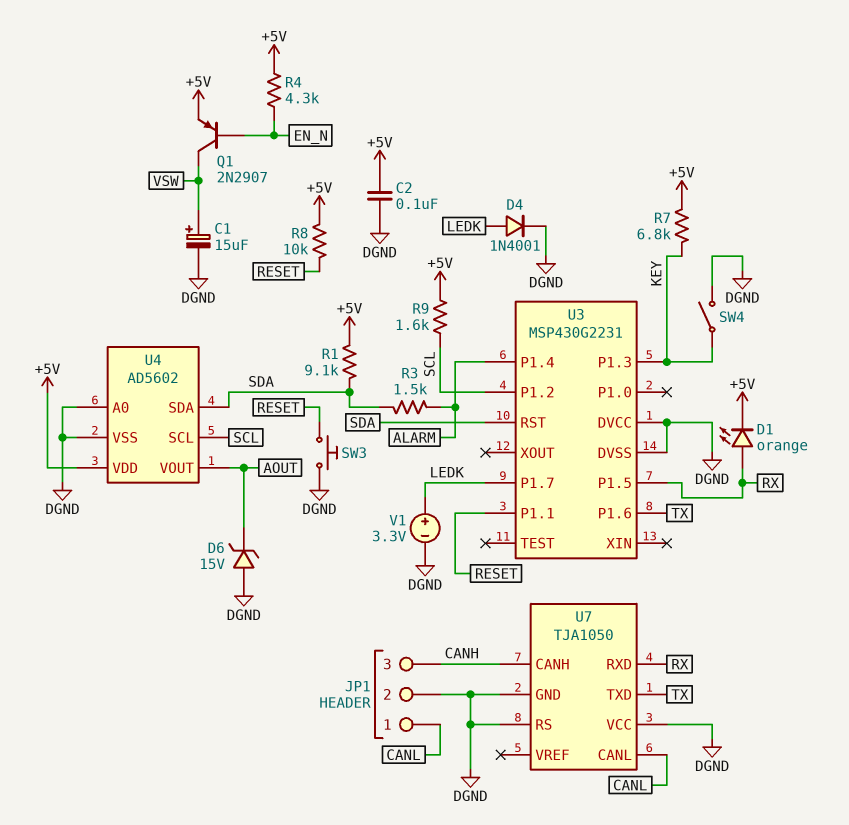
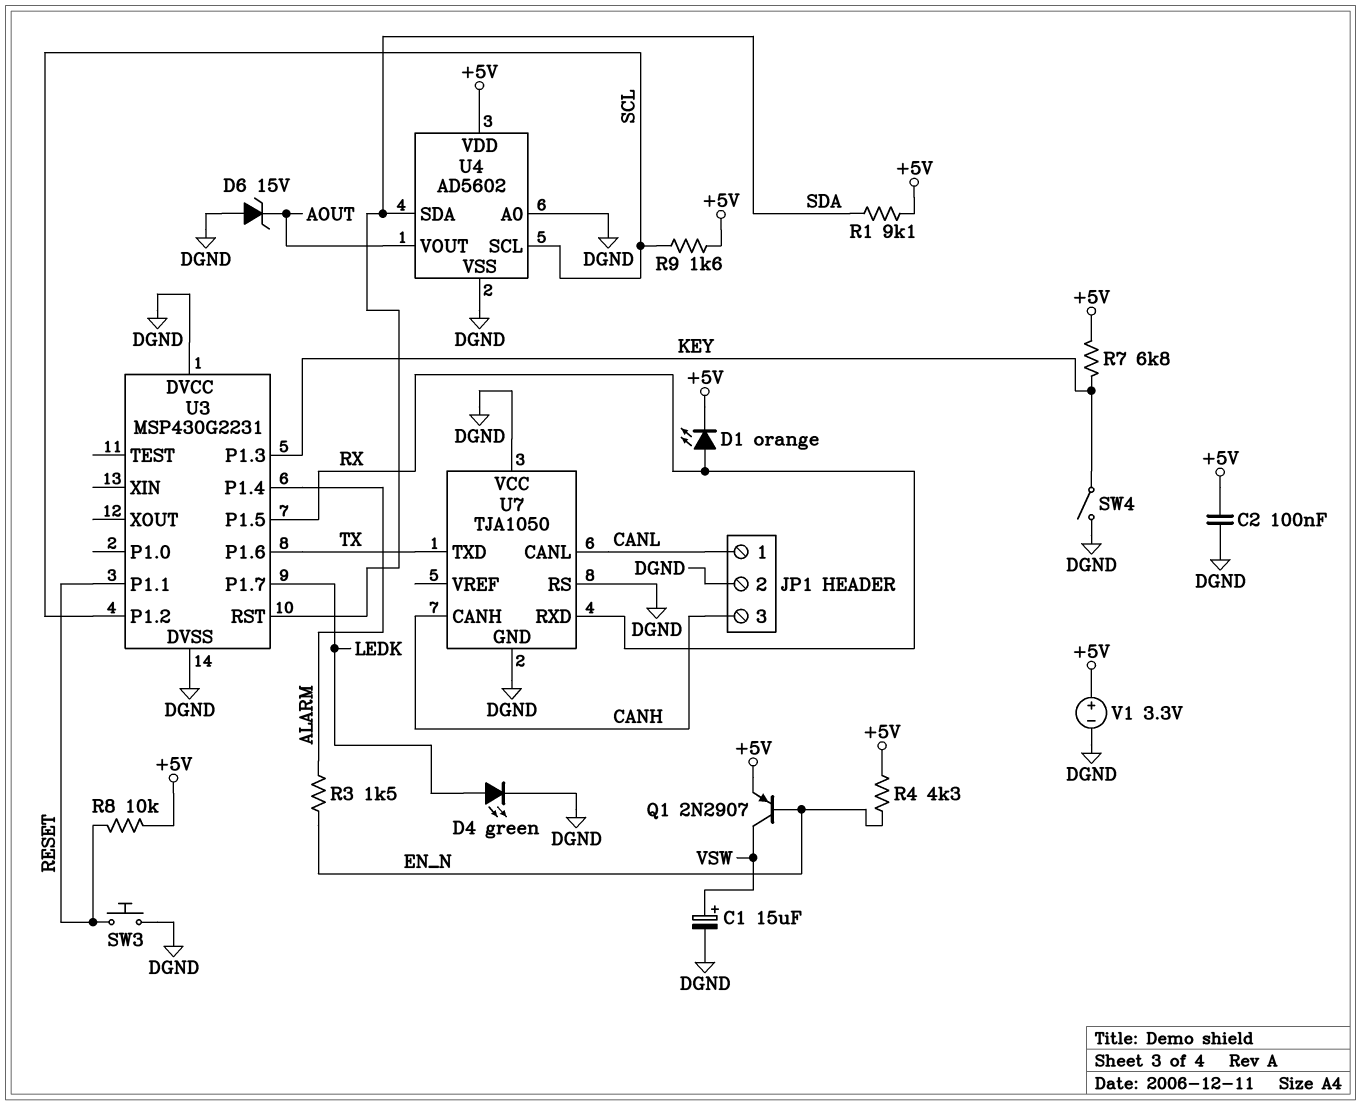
D4: diode 1N4001 (A LEDK, K DGND) -> LED green (A LEDK, K DGND)
R3: 1.5k (ALARM, SDA) -> 1.5k (ALARM, EN_N)
V1: 3.3V (plus LEDK, minus DGND) -> 3.3V (plus +5V, minus DGND)

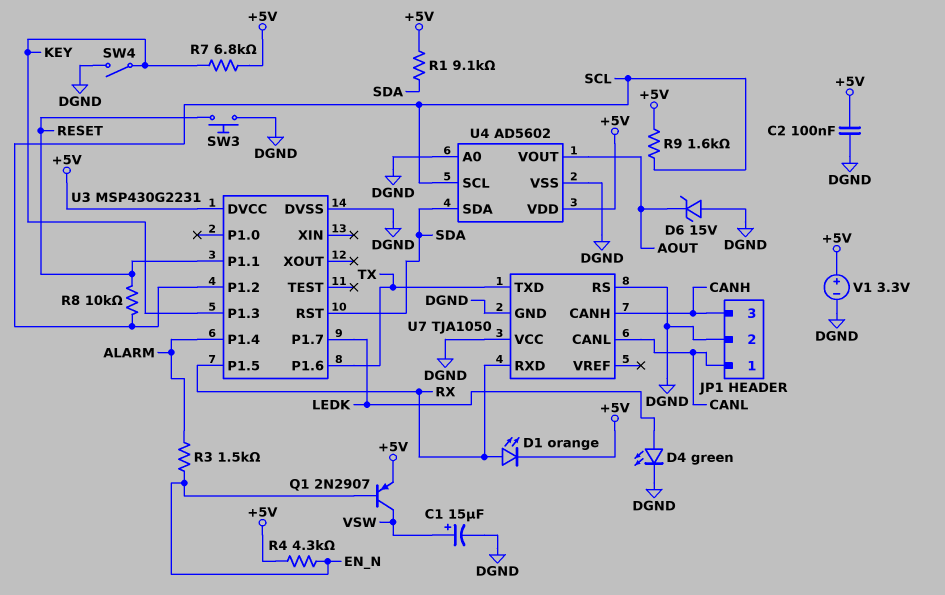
R8: 10k (+5V, RESET) -> 10k (RESET, SCL)
U3 pin DVCC: DGND -> +5V

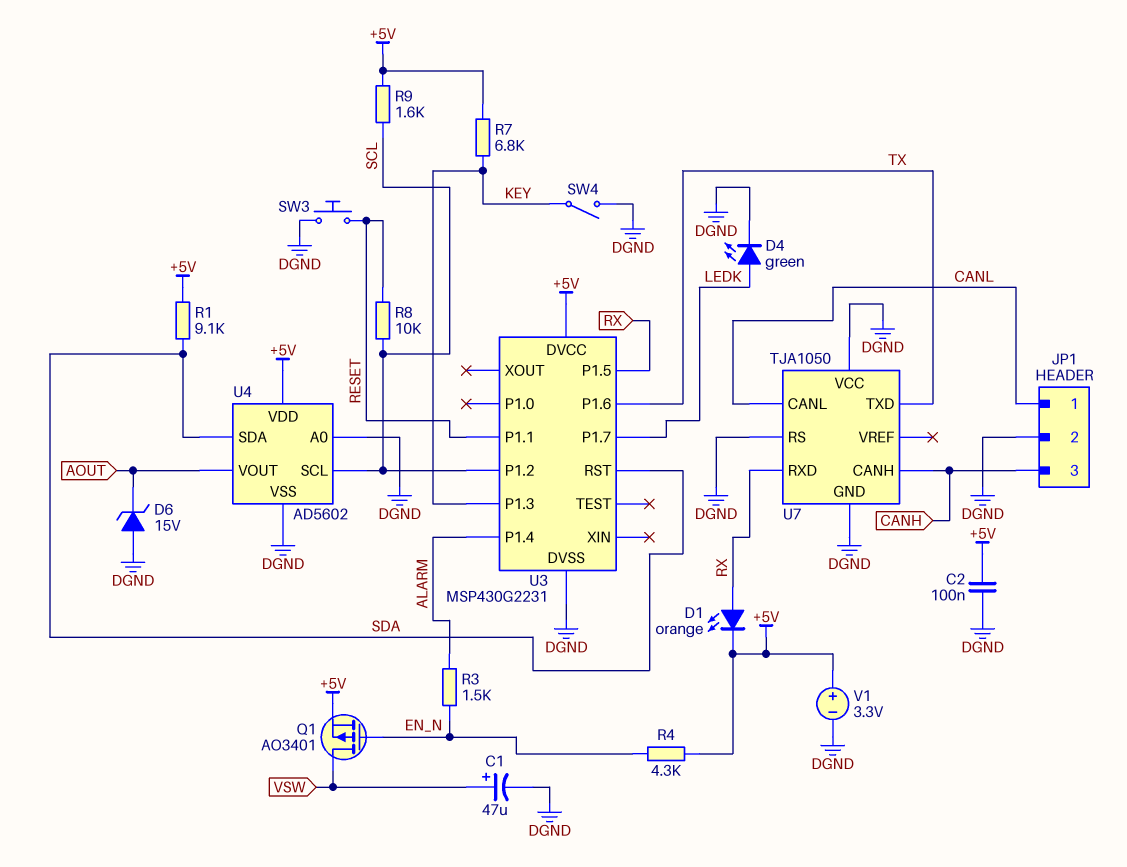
C1: 15uF (plus VSW, minus DGND) -> 47uF (plus VSW, minus DGND)
Q1: PNP 2N2907 (B EN_N, C VSW, E +5V) -> PMOS AO3401 (G EN_N, D VSW, S +5V)

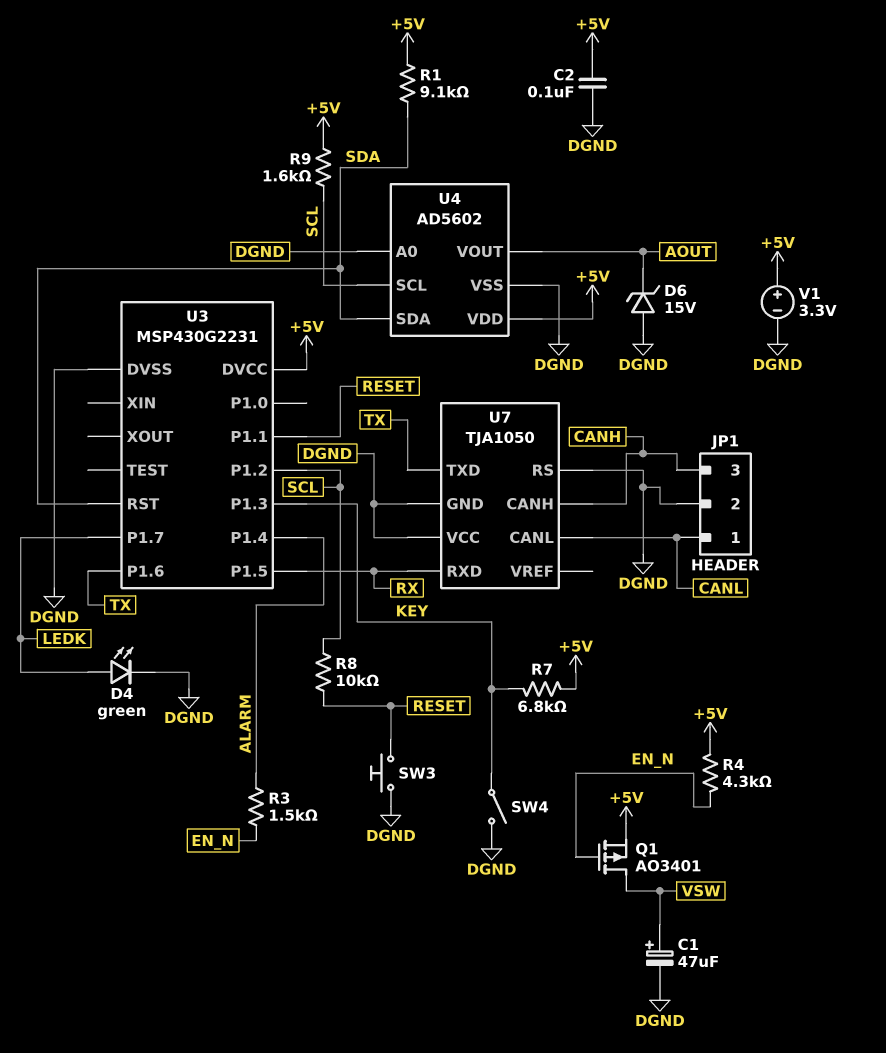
D1: LED orange (A RX, K +5V) -> none

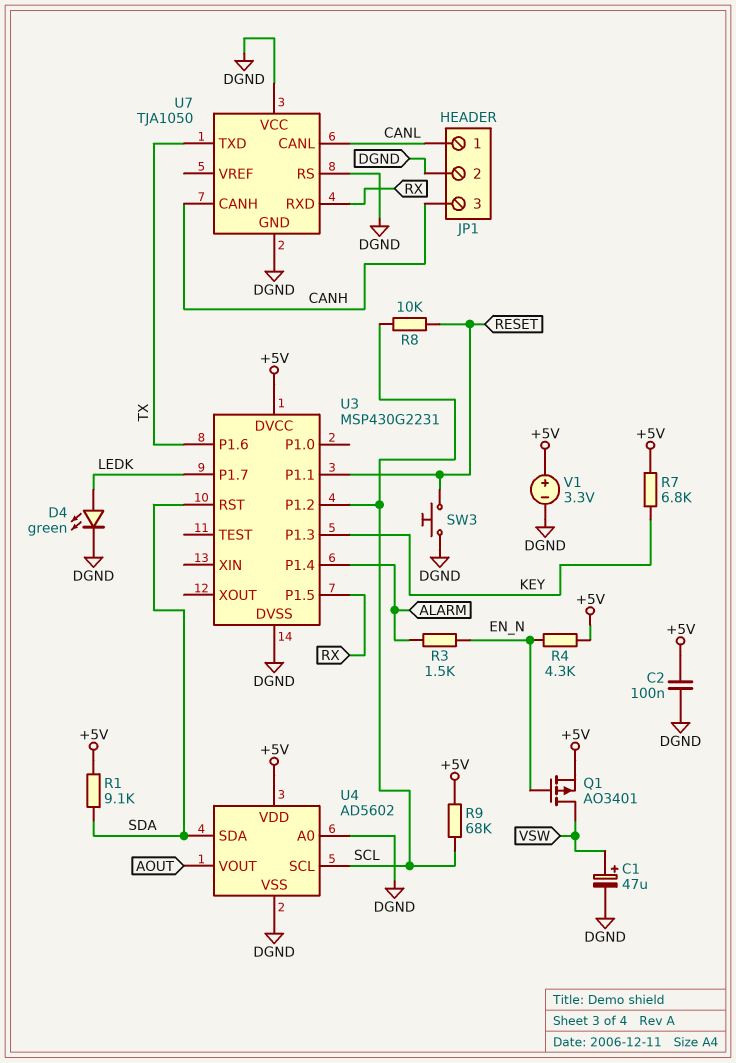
D6: zener 15V (A DGND, K AOUT) -> none
R9: 1.6k (+5V, SCL) -> 68k (+5V, SCL)
SW4: switch (DGND, KEY) -> none

